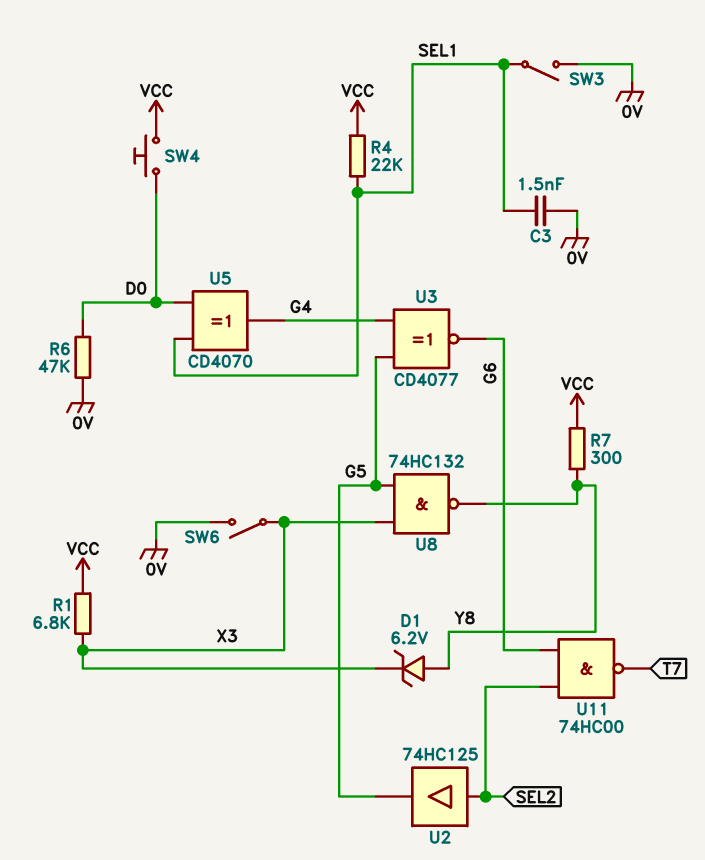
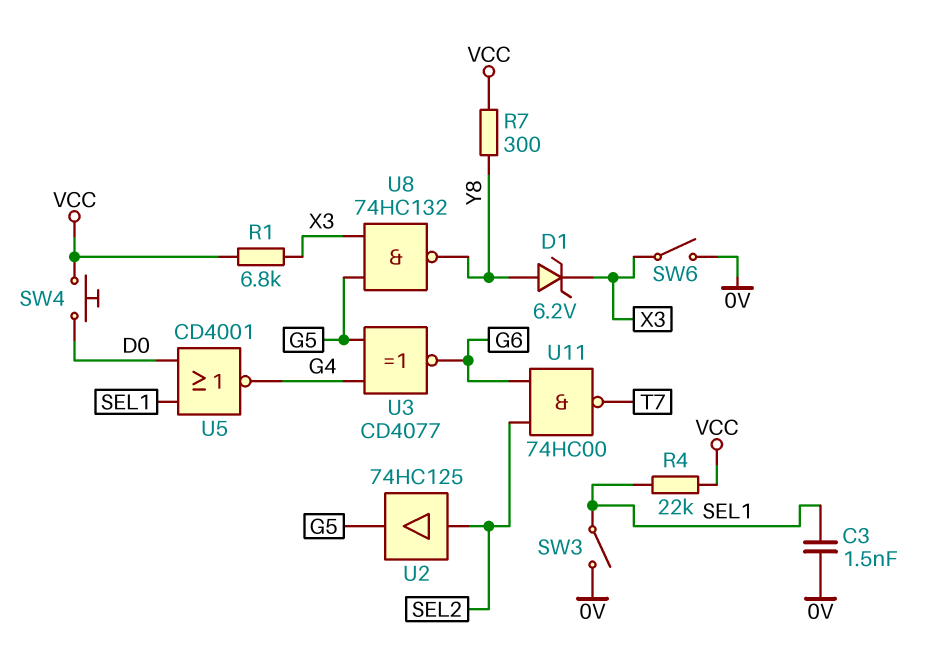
R6: 47k (0V, D0) -> none
U5: XOR CD4070 (in D0, in SEL1, out G4) -> NOR CD4001 (in D0, in SEL1, out G4)

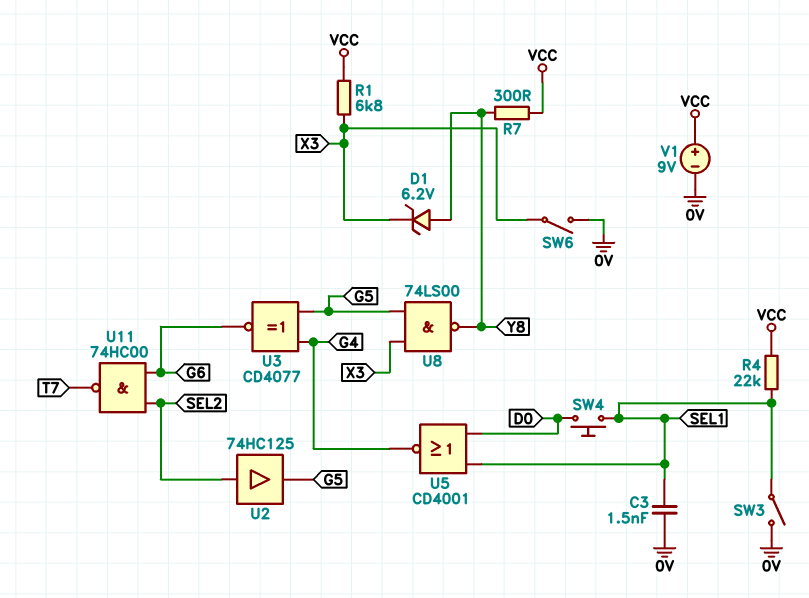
SW4: button (D0, VCC) -> button (D0, SEL1)
U8: NAND 74HC132 (in G5, in X3, out Y8) -> NAND 74LS00 (in G5, in X3, out Y8)
V1: none -> 9V (plus VCC, minus 0V)

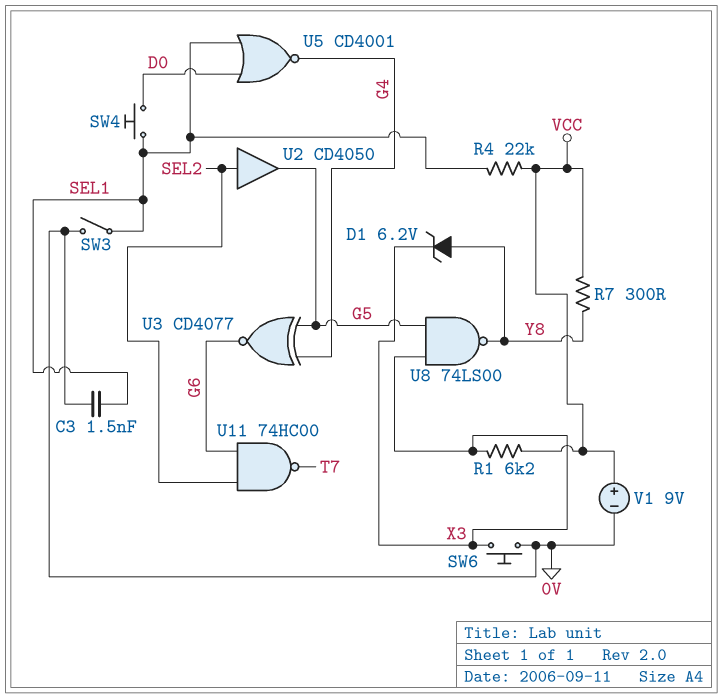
R1: 6.8k (VCC, X3) -> 6.2k (VCC, X3)
SW6: switch (0V, X3) -> button (0V, X3)
U2: buffer 74HC125 (in SEL2, out G5) -> buffer CD4050 (in SEL2, out G5)

